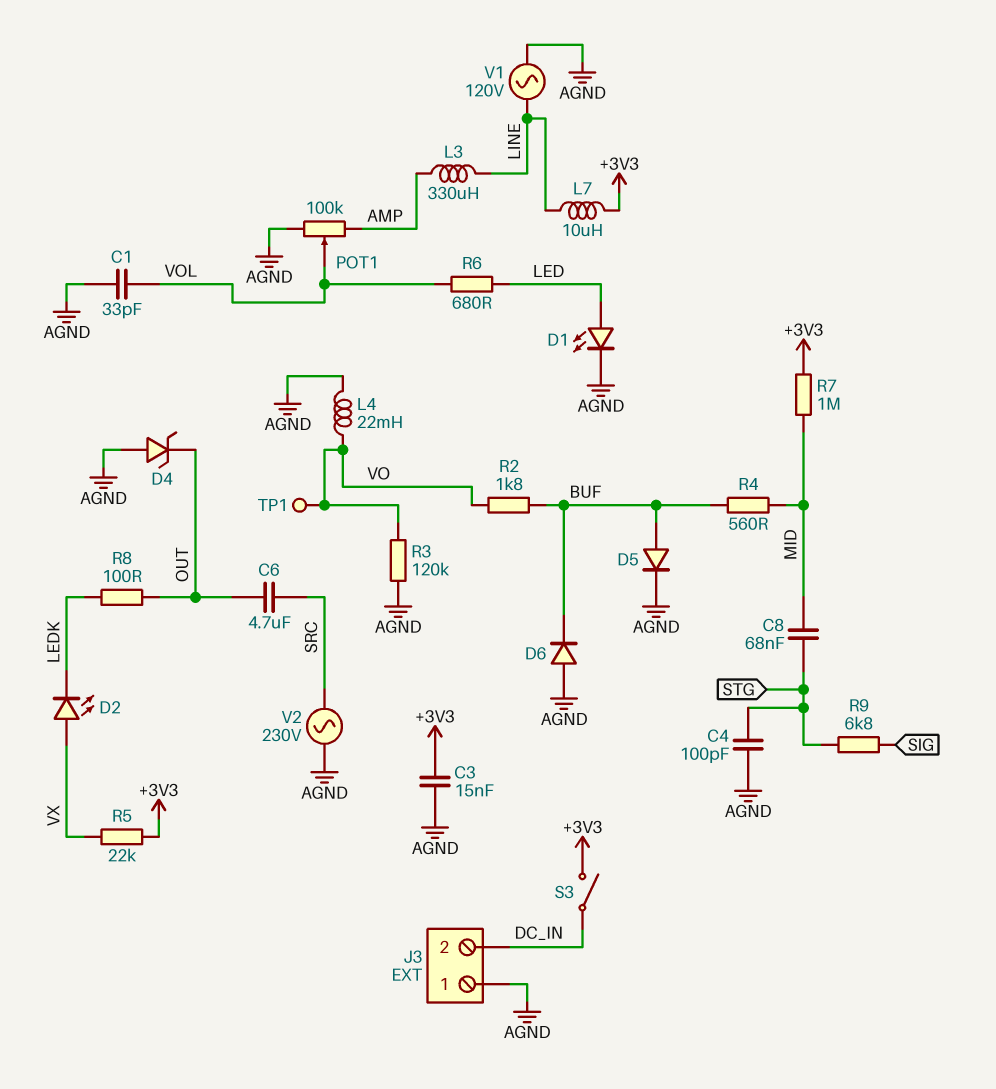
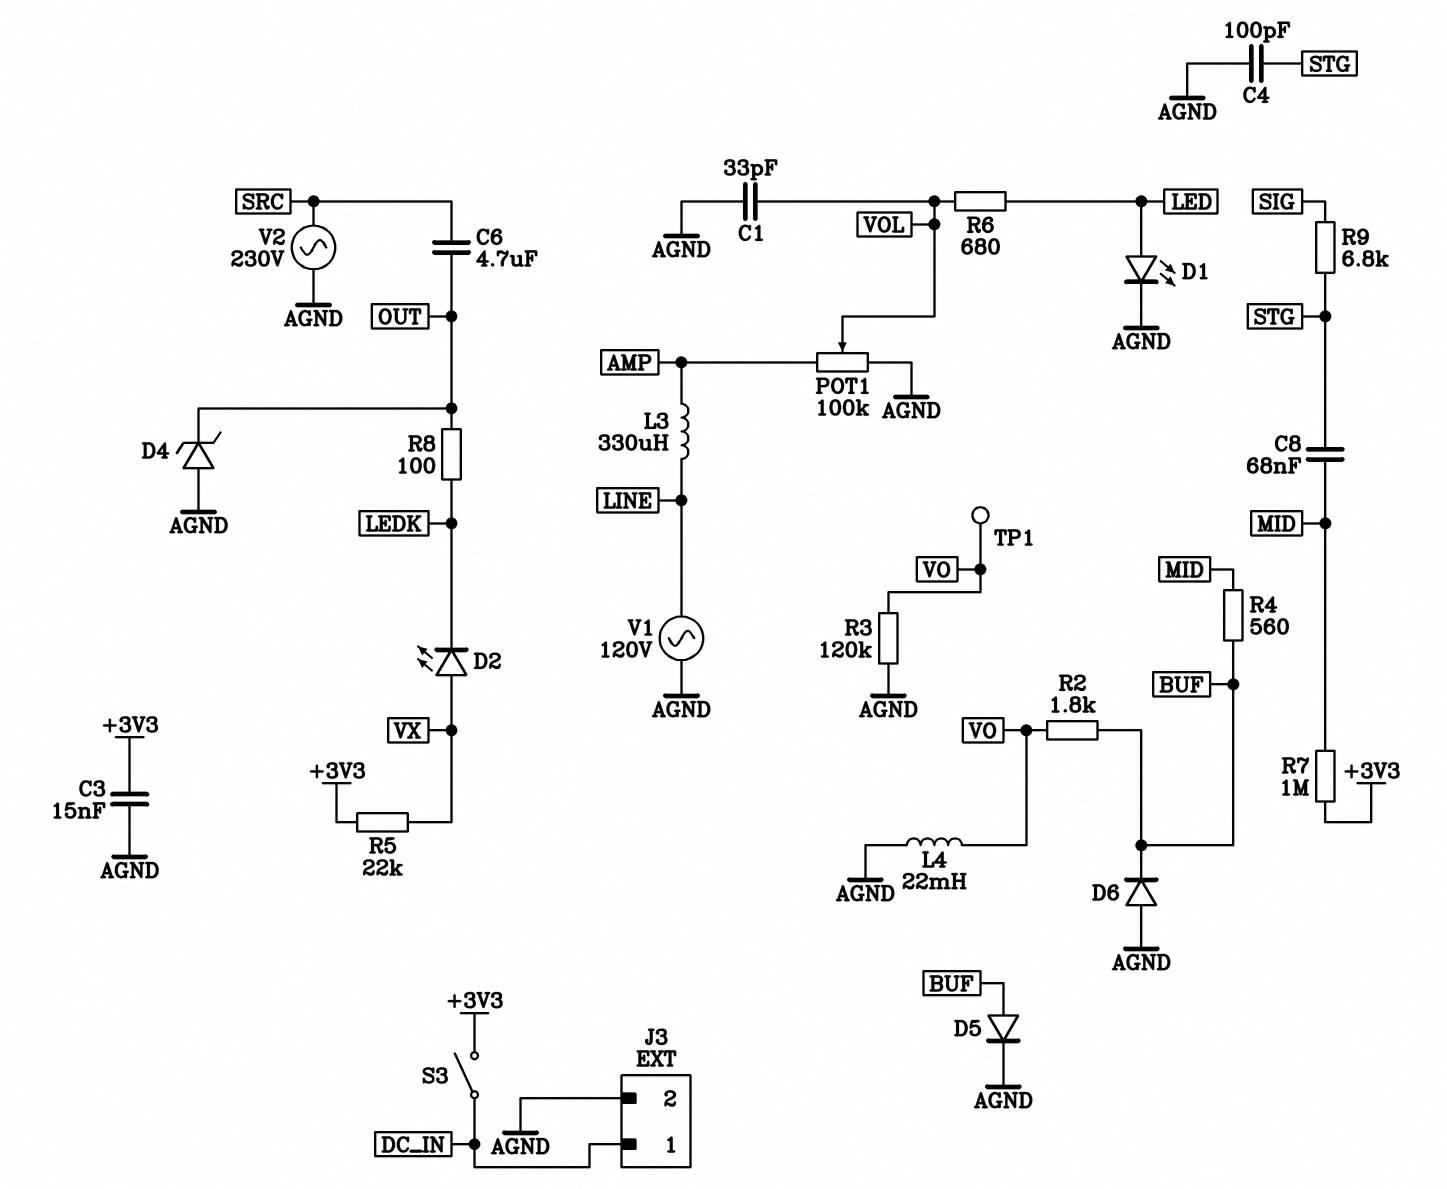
J3 pin 1: AGND -> DC_IN
J3 pin 2: DC_IN -> AGND
L7: 10uH (+3V3, LINE) -> none

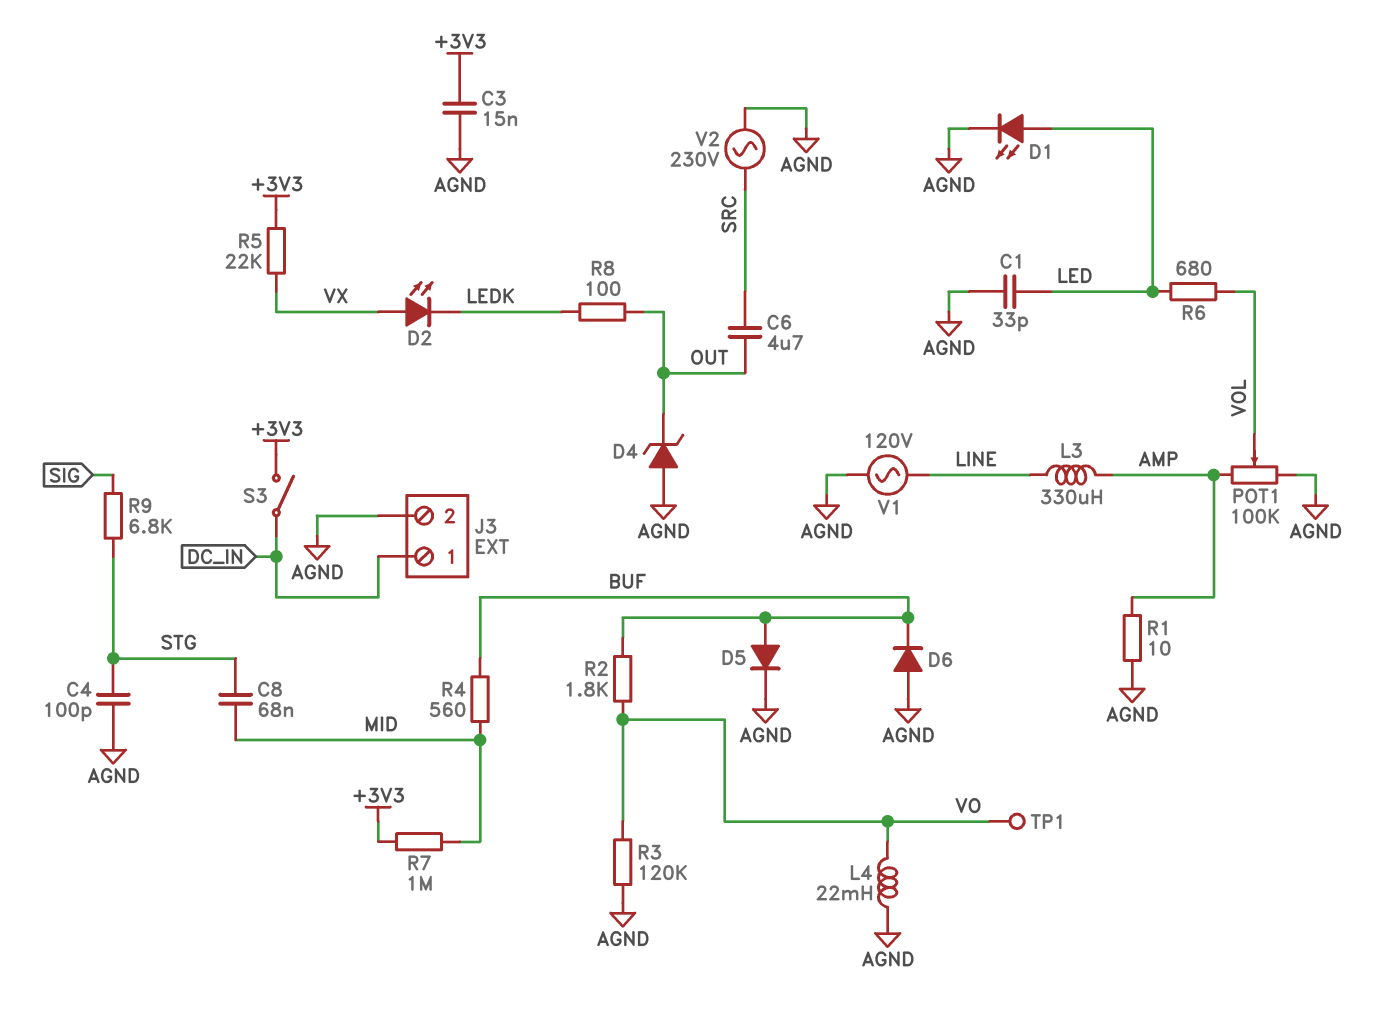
C1: 33pF (AGND, VOL) -> 33pF (AGND, LED)
R1: none -> 10 (AGND, AMP)

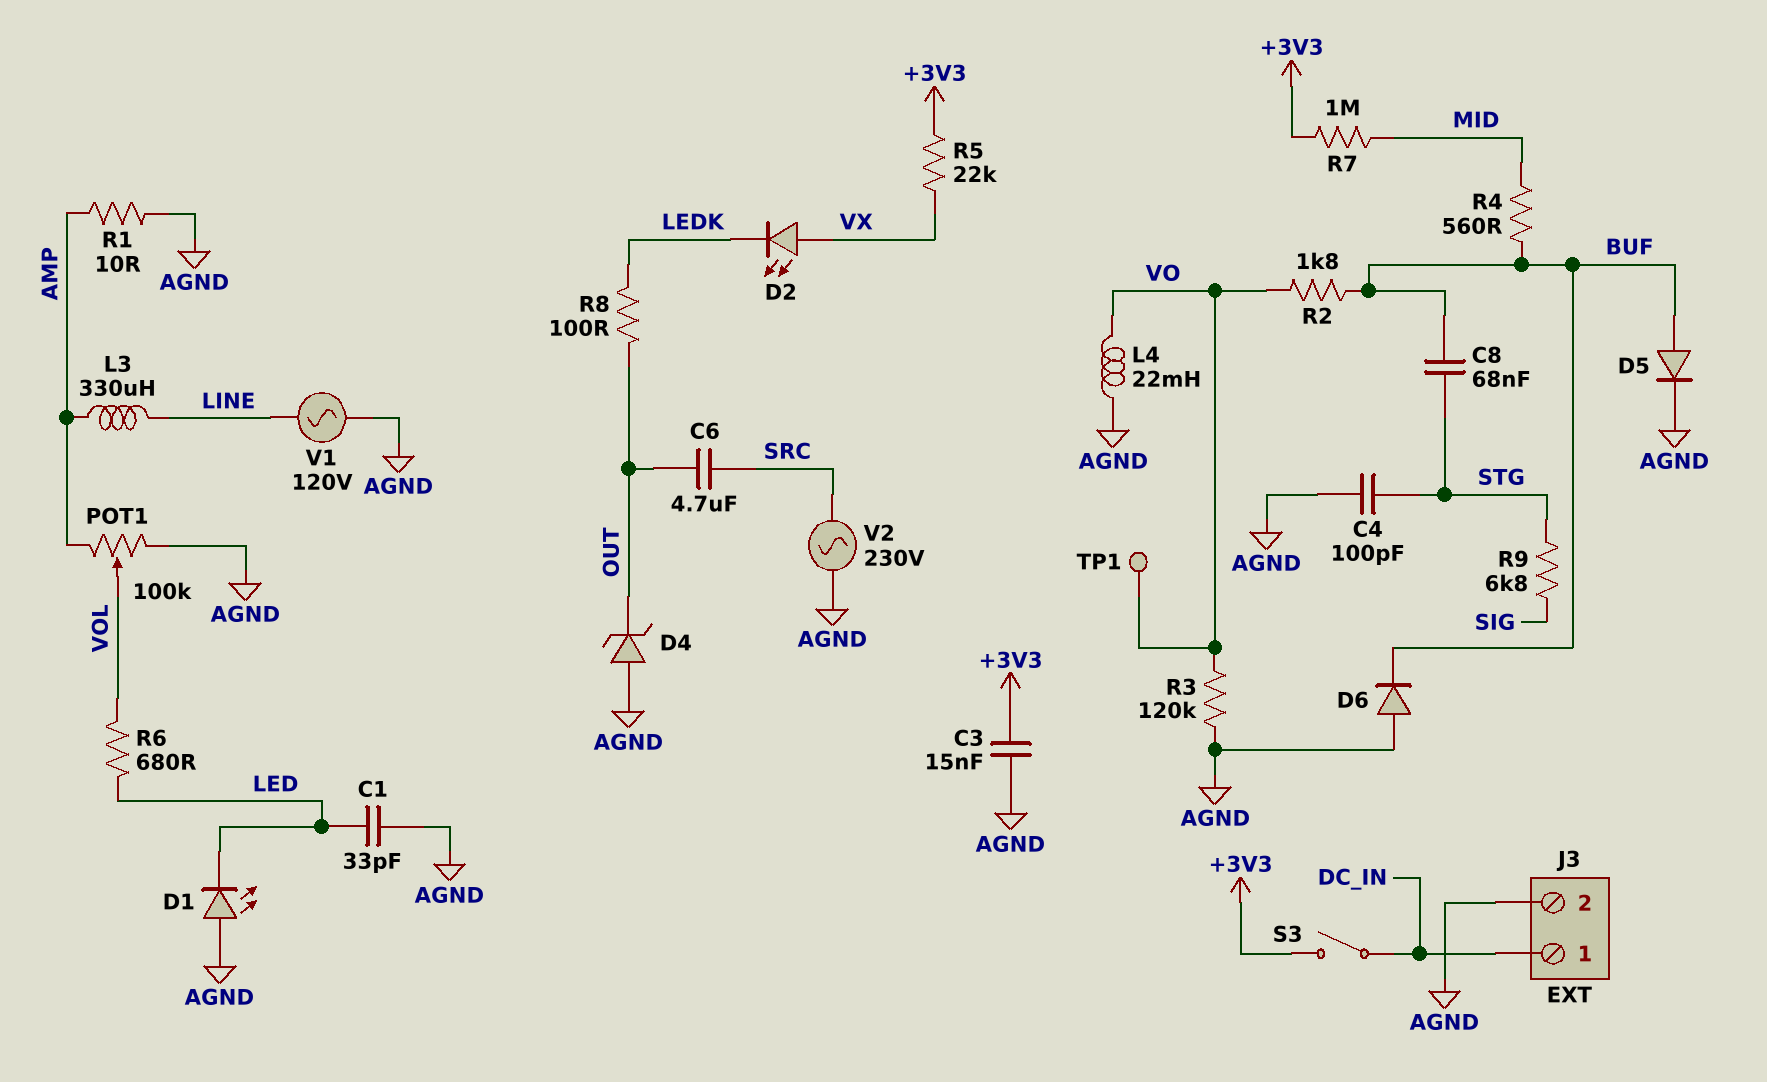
C8: 68nF (MID, STG) -> 68nF (BUF, STG)
D1: LED (A LED, K AGND) -> LED (A AGND, K LED)

